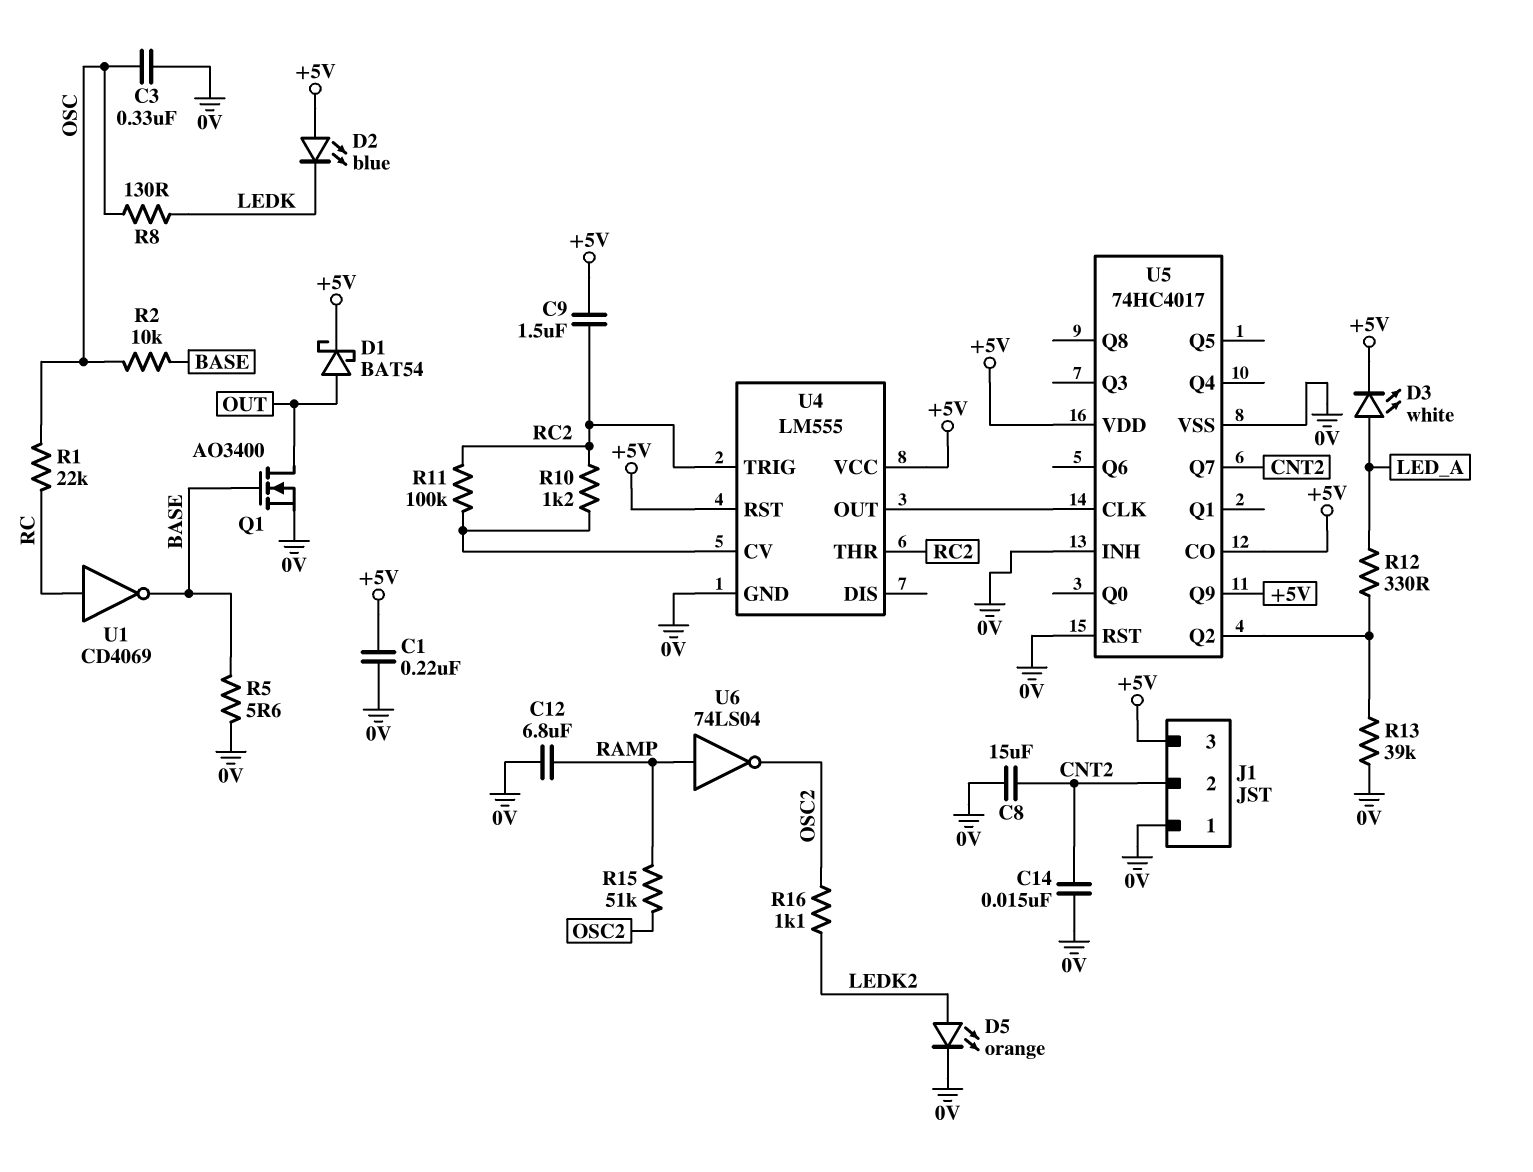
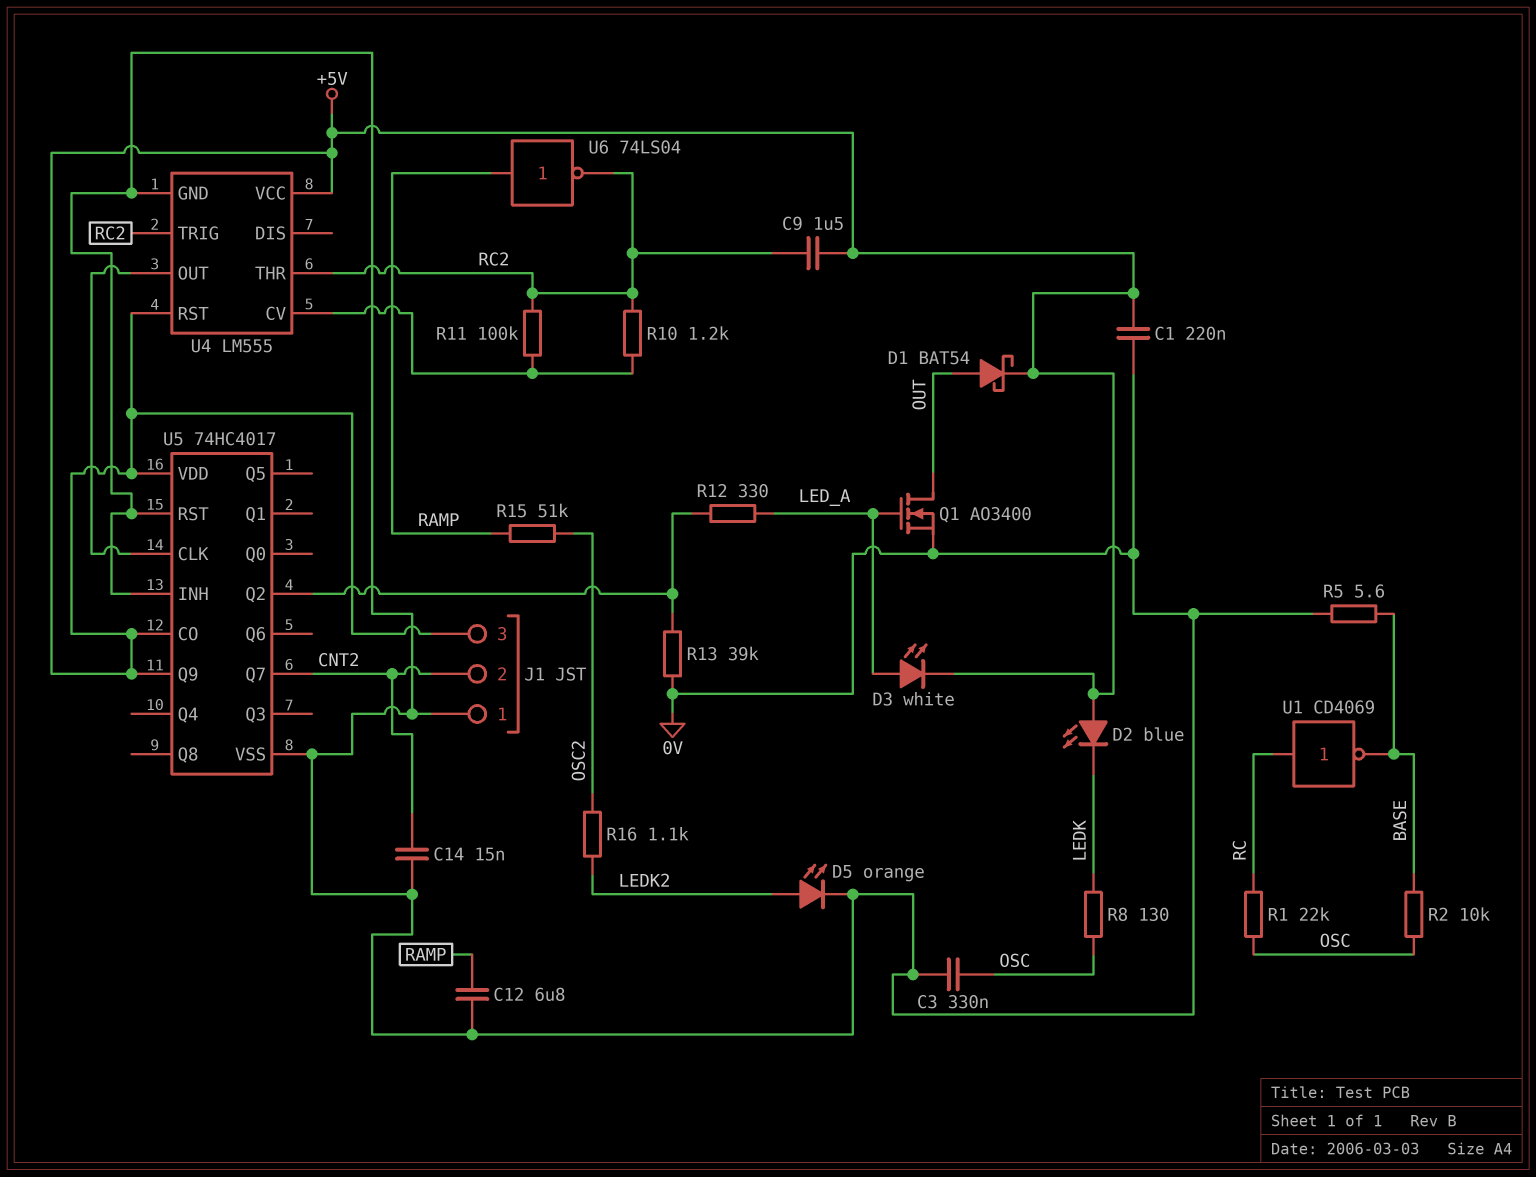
C8: 15uF (0V, CNT2) -> none
Q1: NMOS AO3400 (G BASE, D OUT, S 0V) -> NMOS AO3400 (G LED_A, D OUT, S 0V)
U6: NOT 74LS04 (in RAMP, out OSC2) -> NOT 74LS04 (in RAMP, out RC2)

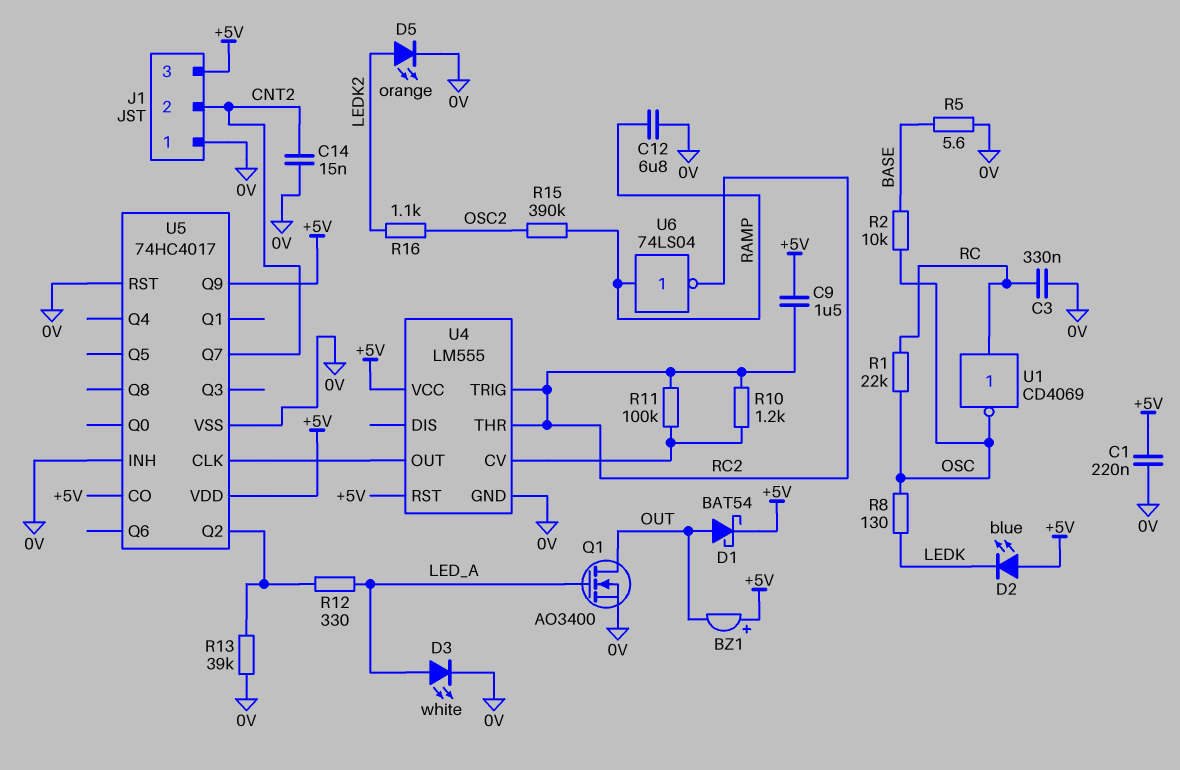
BZ1: none -> buzzer (plus +5V, minus OUT)
C3: 330nF (0V, OSC) -> 330nF (0V, RC)
D3: LED white (A LED_A, K +5V) -> LED white (A LED_A, K 0V)
R15: 51k (OSC2, RAMP) -> 390k (OSC2, RAMP)
U1: NOT CD4069 (in RC, out BASE) -> NOT CD4069 (in RC, out OSC)

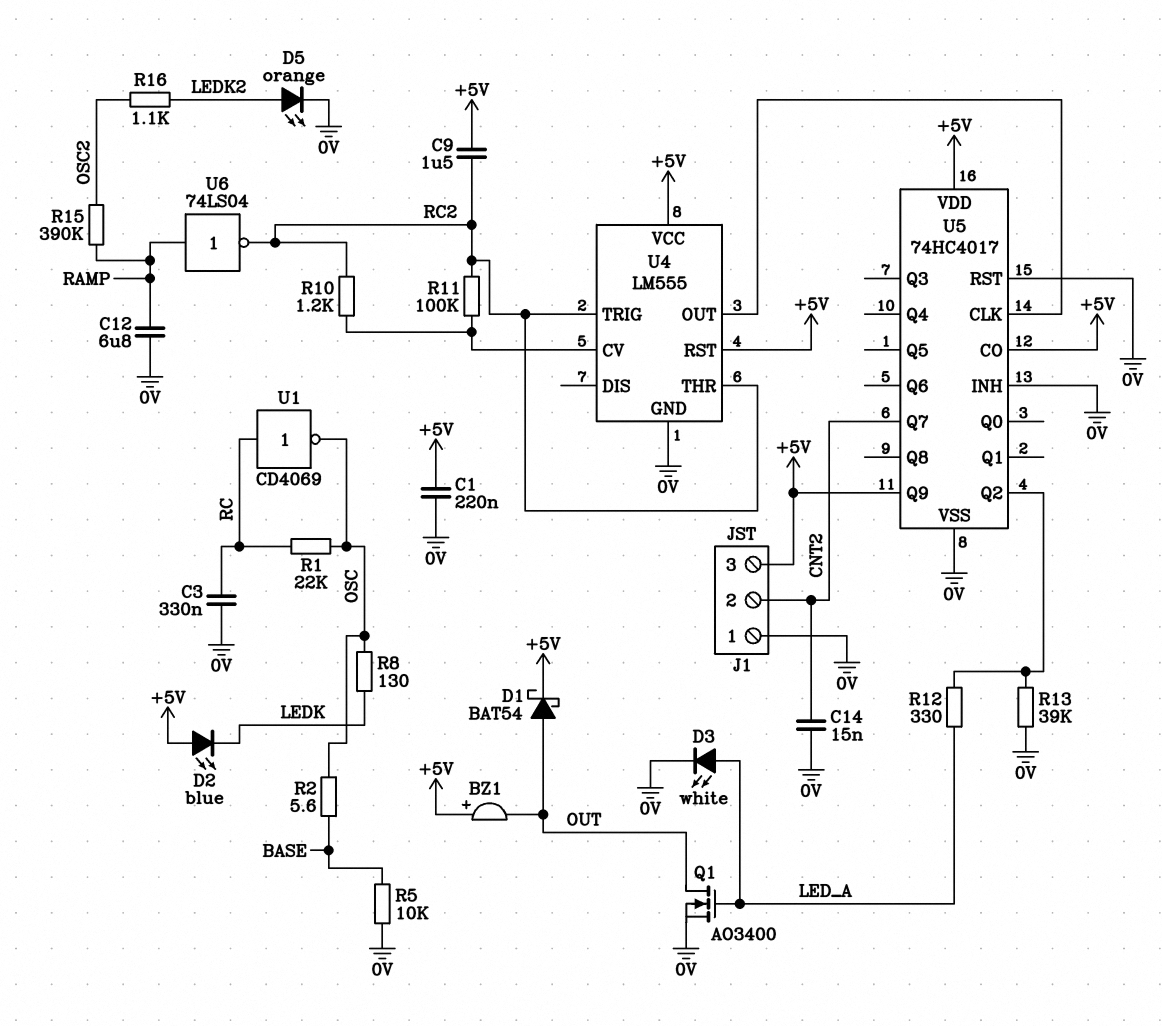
R2: 10k (BASE, OSC) -> 5.6 (BASE, OSC)
R5: 5.6 (0V, BASE) -> 10k (0V, BASE)

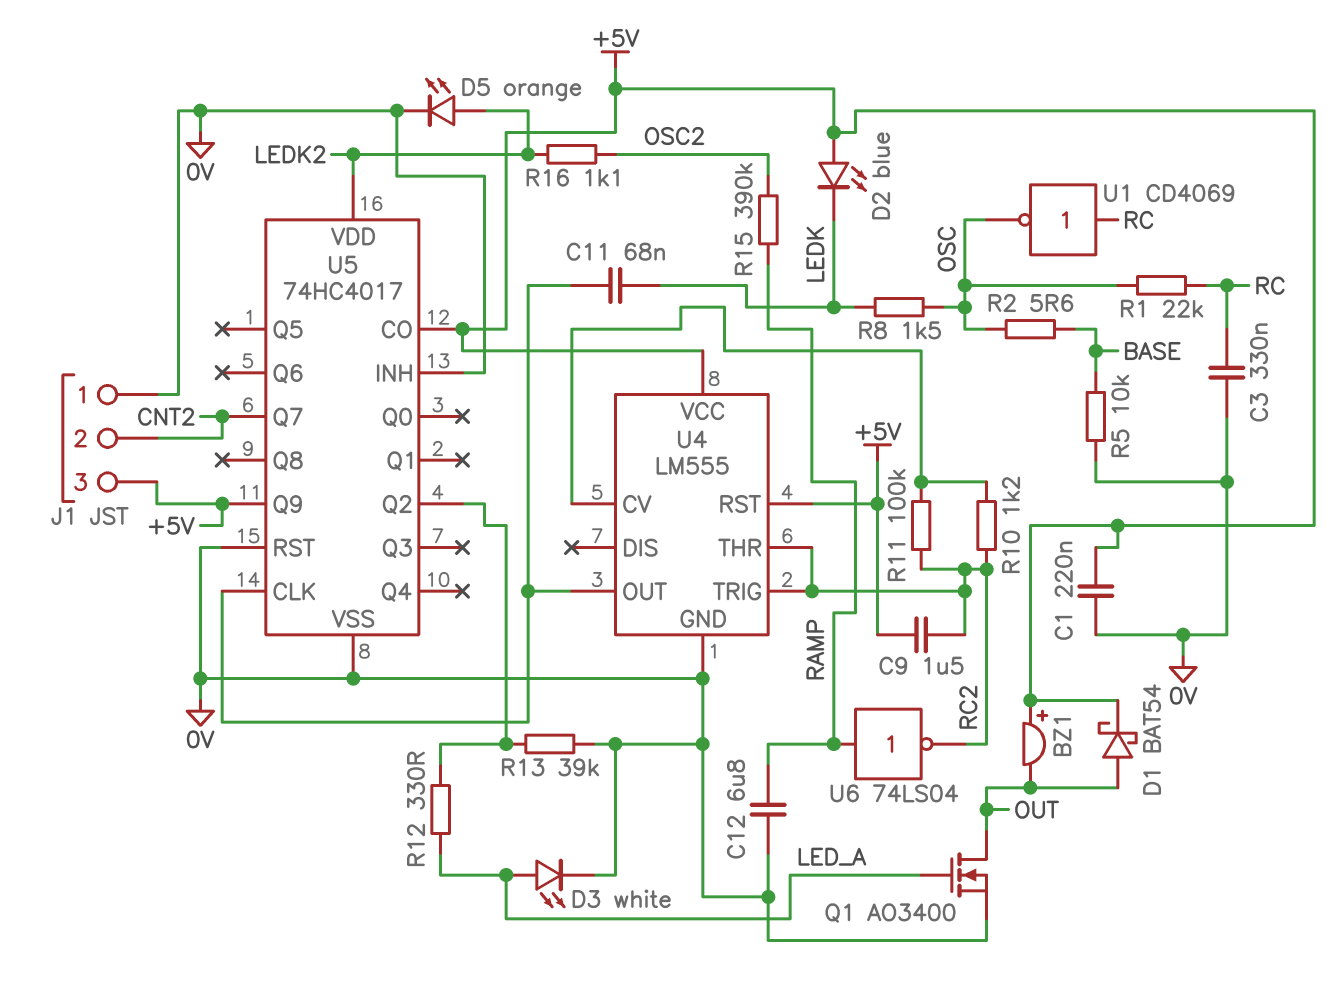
C11: none -> 68nF (LEDK, U4/OUT)
C14: 15nF (0V, CNT2) -> none
R8: 130 (LEDK, OSC) -> 1.5k (LEDK, OSC)
U5 pin VDD: +5V -> LEDK2

